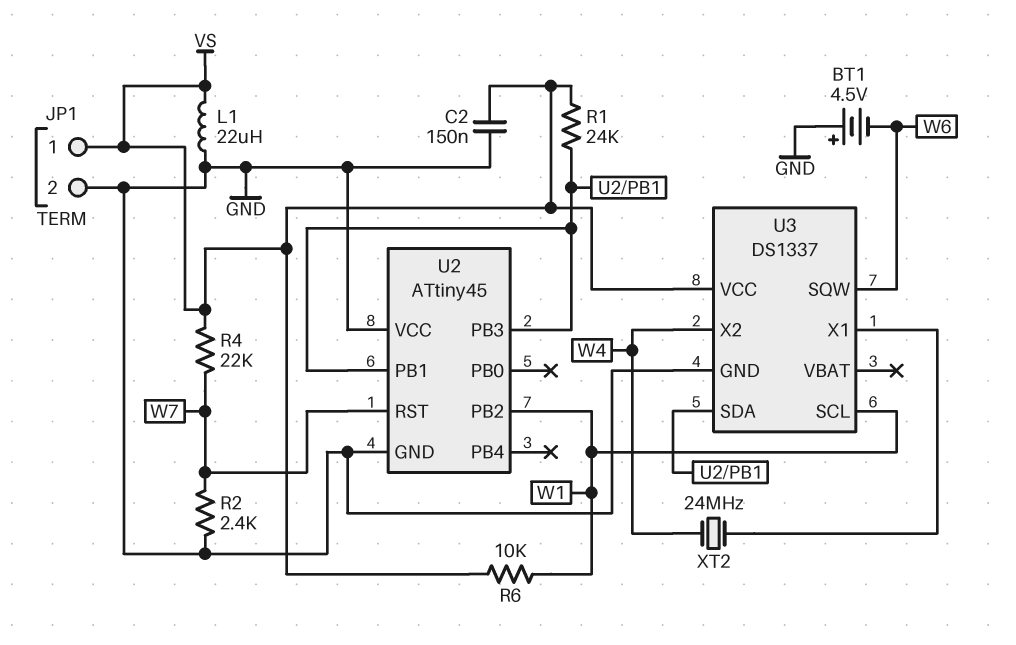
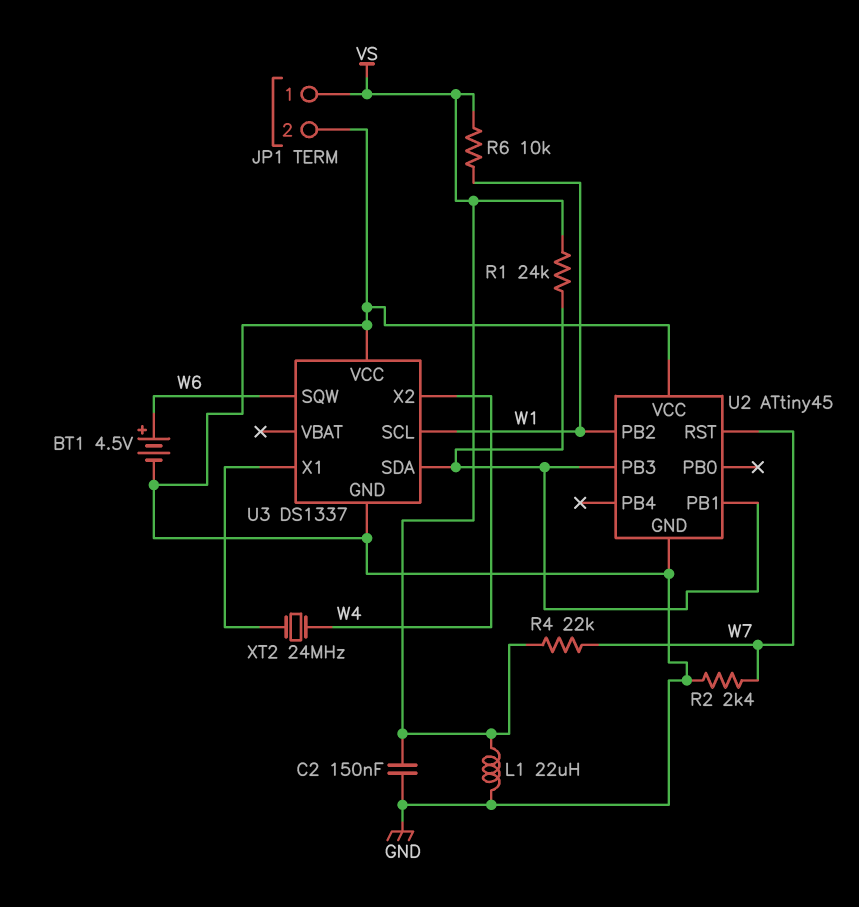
BT1: 4.5V (plus GND, minus W6) -> 4.5V (plus W6, minus GND)
U3 pin VCC: VS -> GND

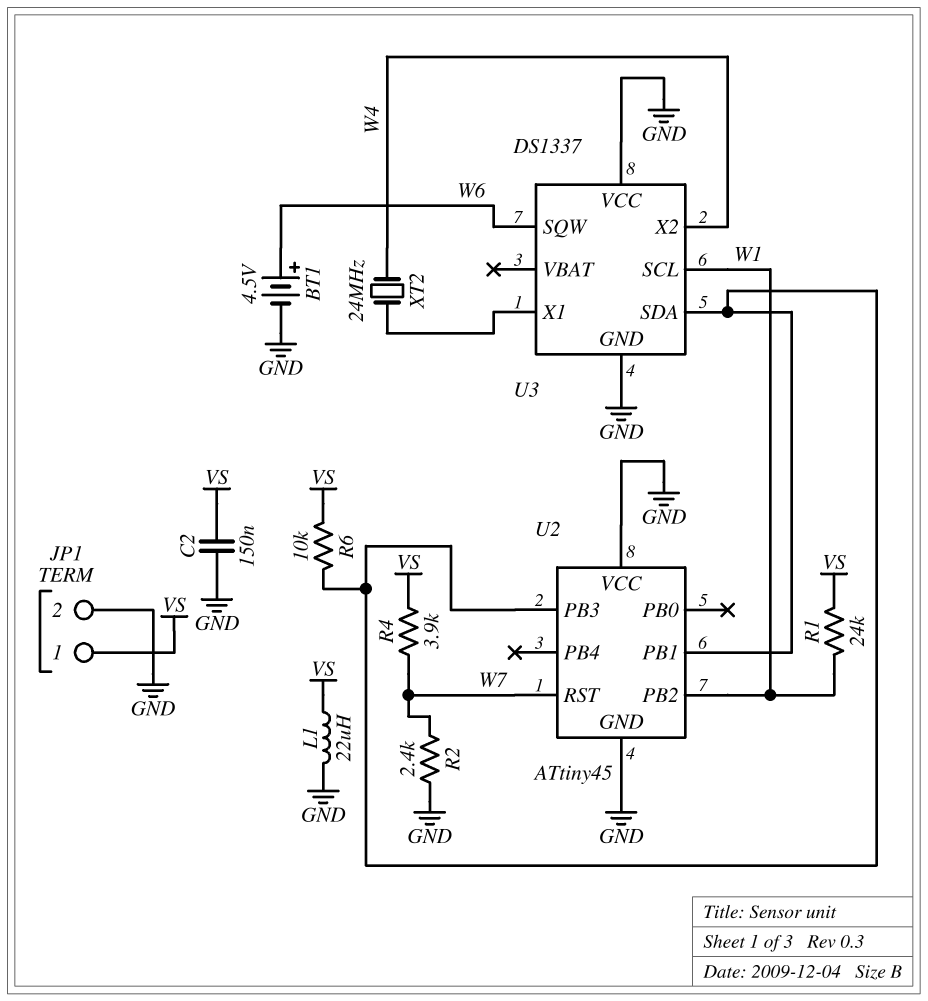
R1: 24k (U2/PB1, VS) -> 24k (VS, W1)
R4: 22k (VS, W7) -> 3.9k (VS, W7)
R6: 10k (VS, W1) -> 10k (U2/PB1, VS)

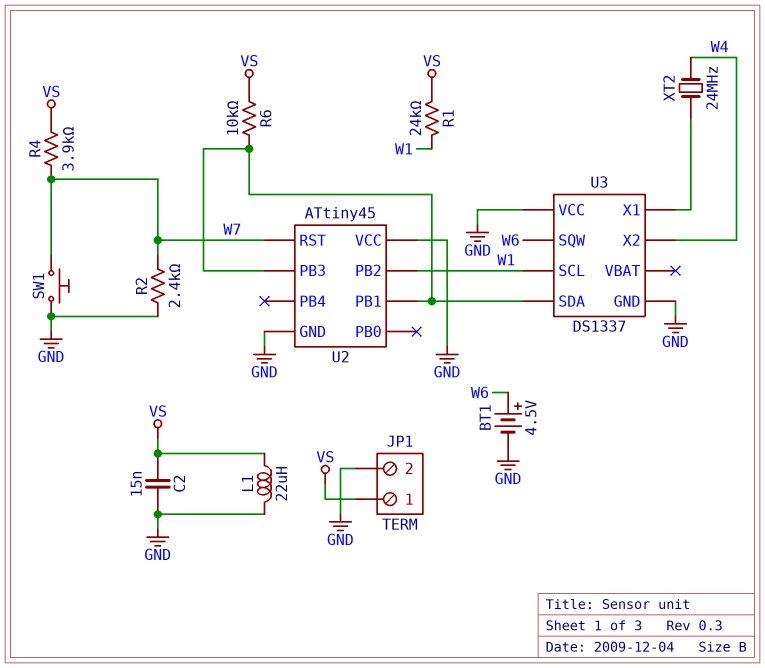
C2: 150nF (GND, VS) -> 15nF (GND, VS)
SW1: none -> button (GND, W7)

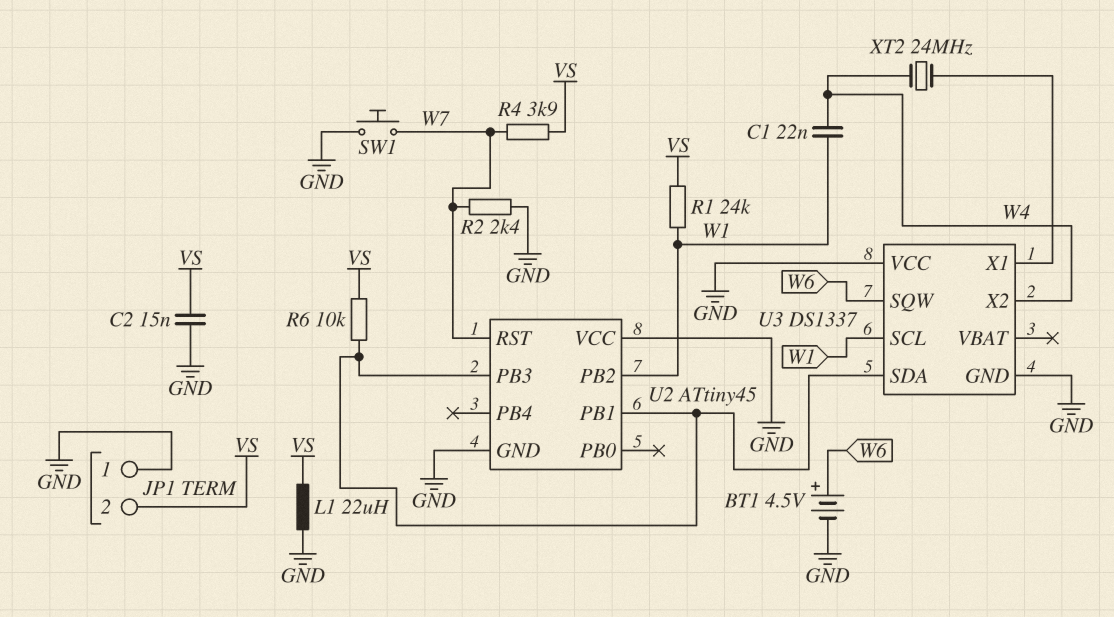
C1: none -> 22nF (W1, W4)
JP1 pin 1: VS -> GND
JP1 pin 2: GND -> VS

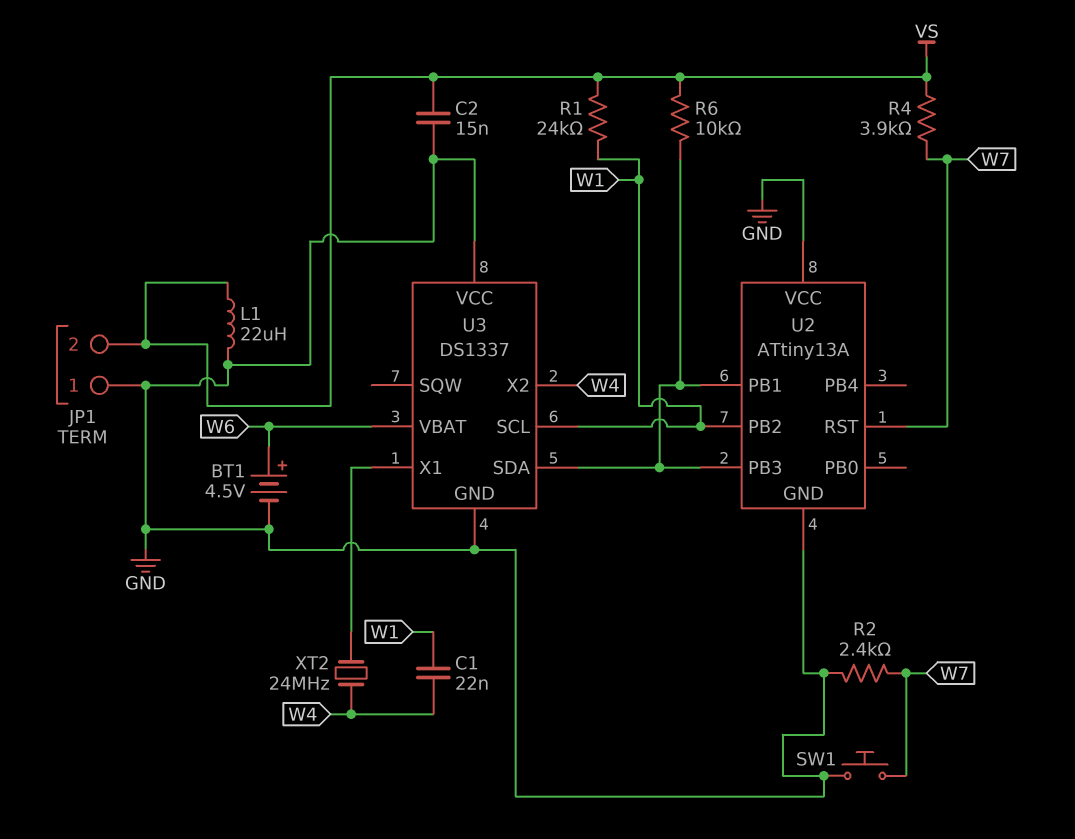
U2: ATtiny45 -> ATtiny13A
U3 pin SQW: W6 -> none
U3 pin VBAT: none -> W6

